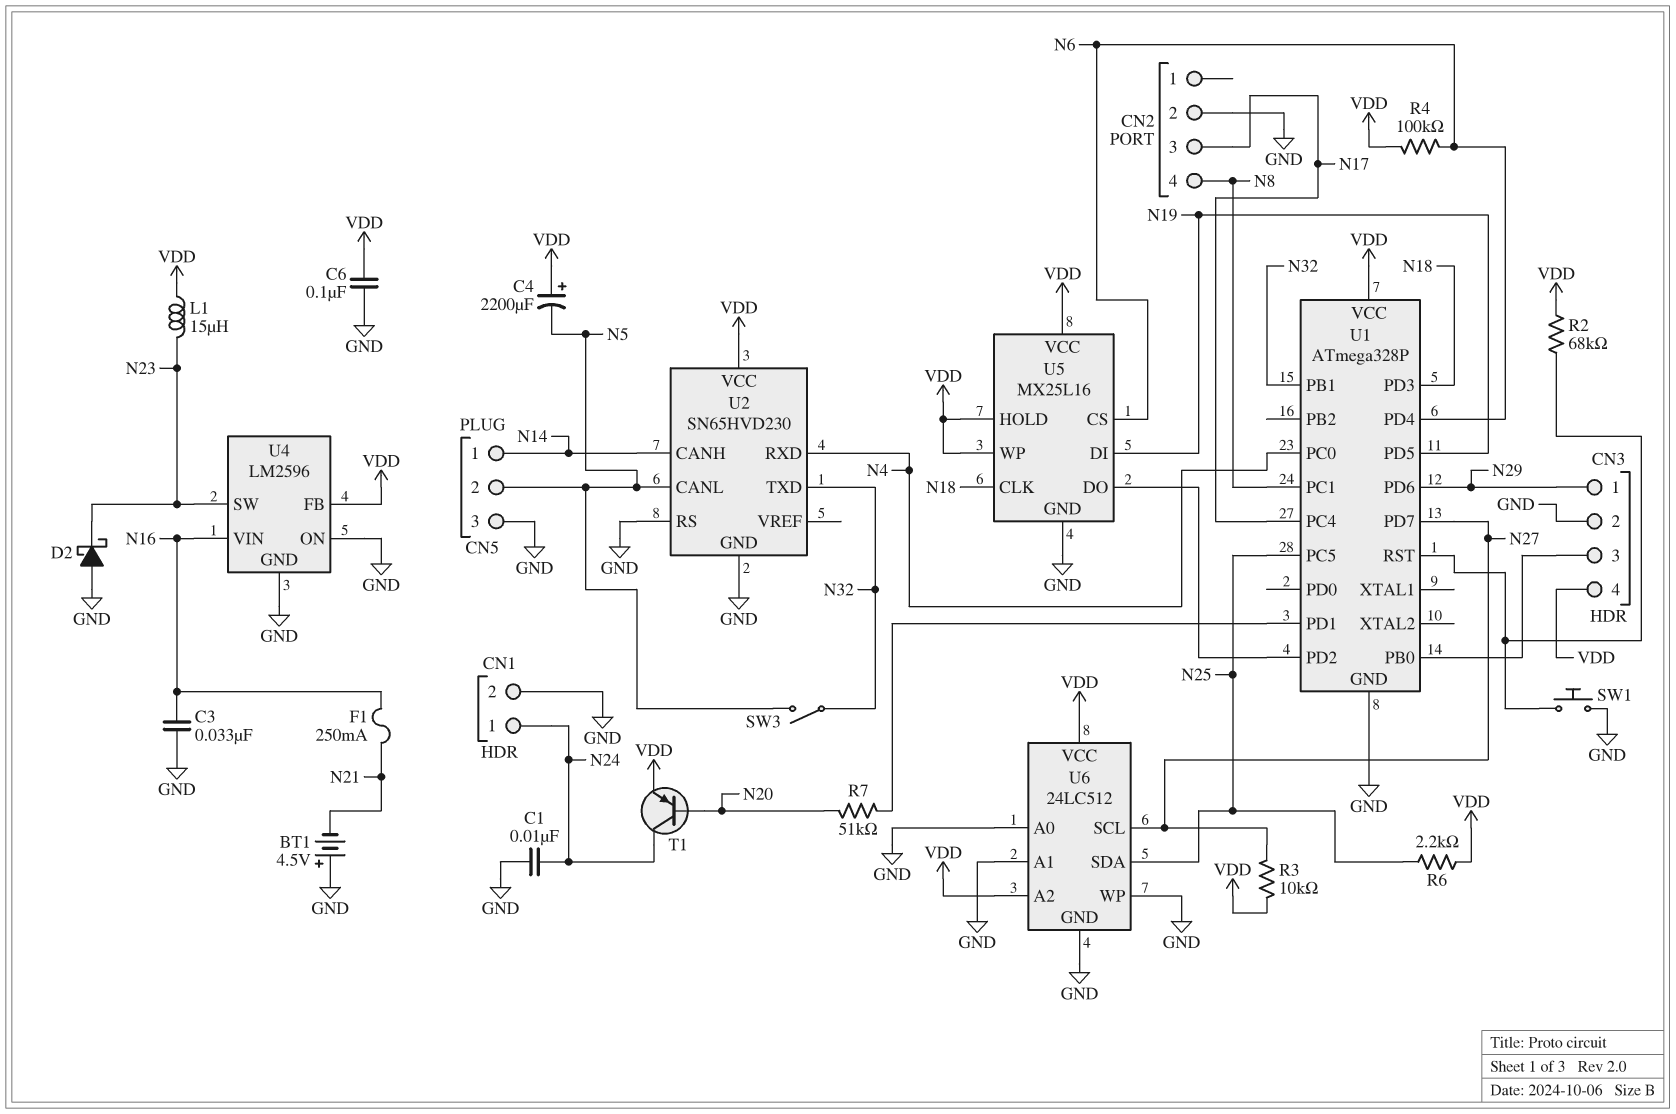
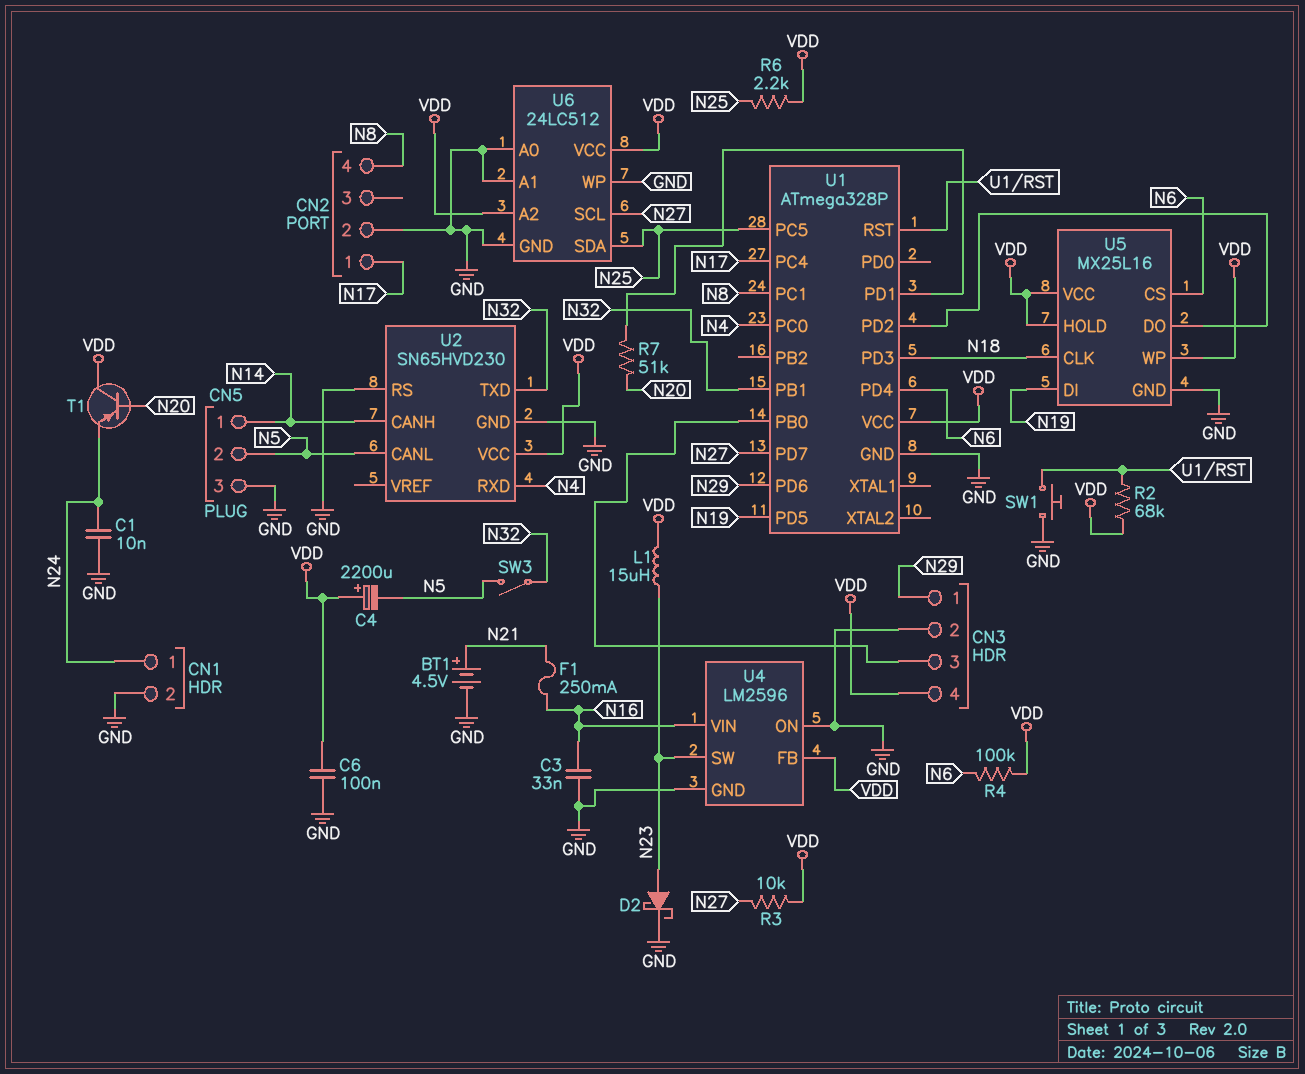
BT1: 4.5V (plus GND, minus N21) -> 4.5V (plus N21, minus GND)
CN2 pin 1: none -> N17
CN2 pin 3: N17 -> none
D2: schottky (A GND, K N23) -> schottky (A N23, K GND)
T1: PNP (B N20, C N24, E VDD) -> PNP (B N20, C VDD, E N24)

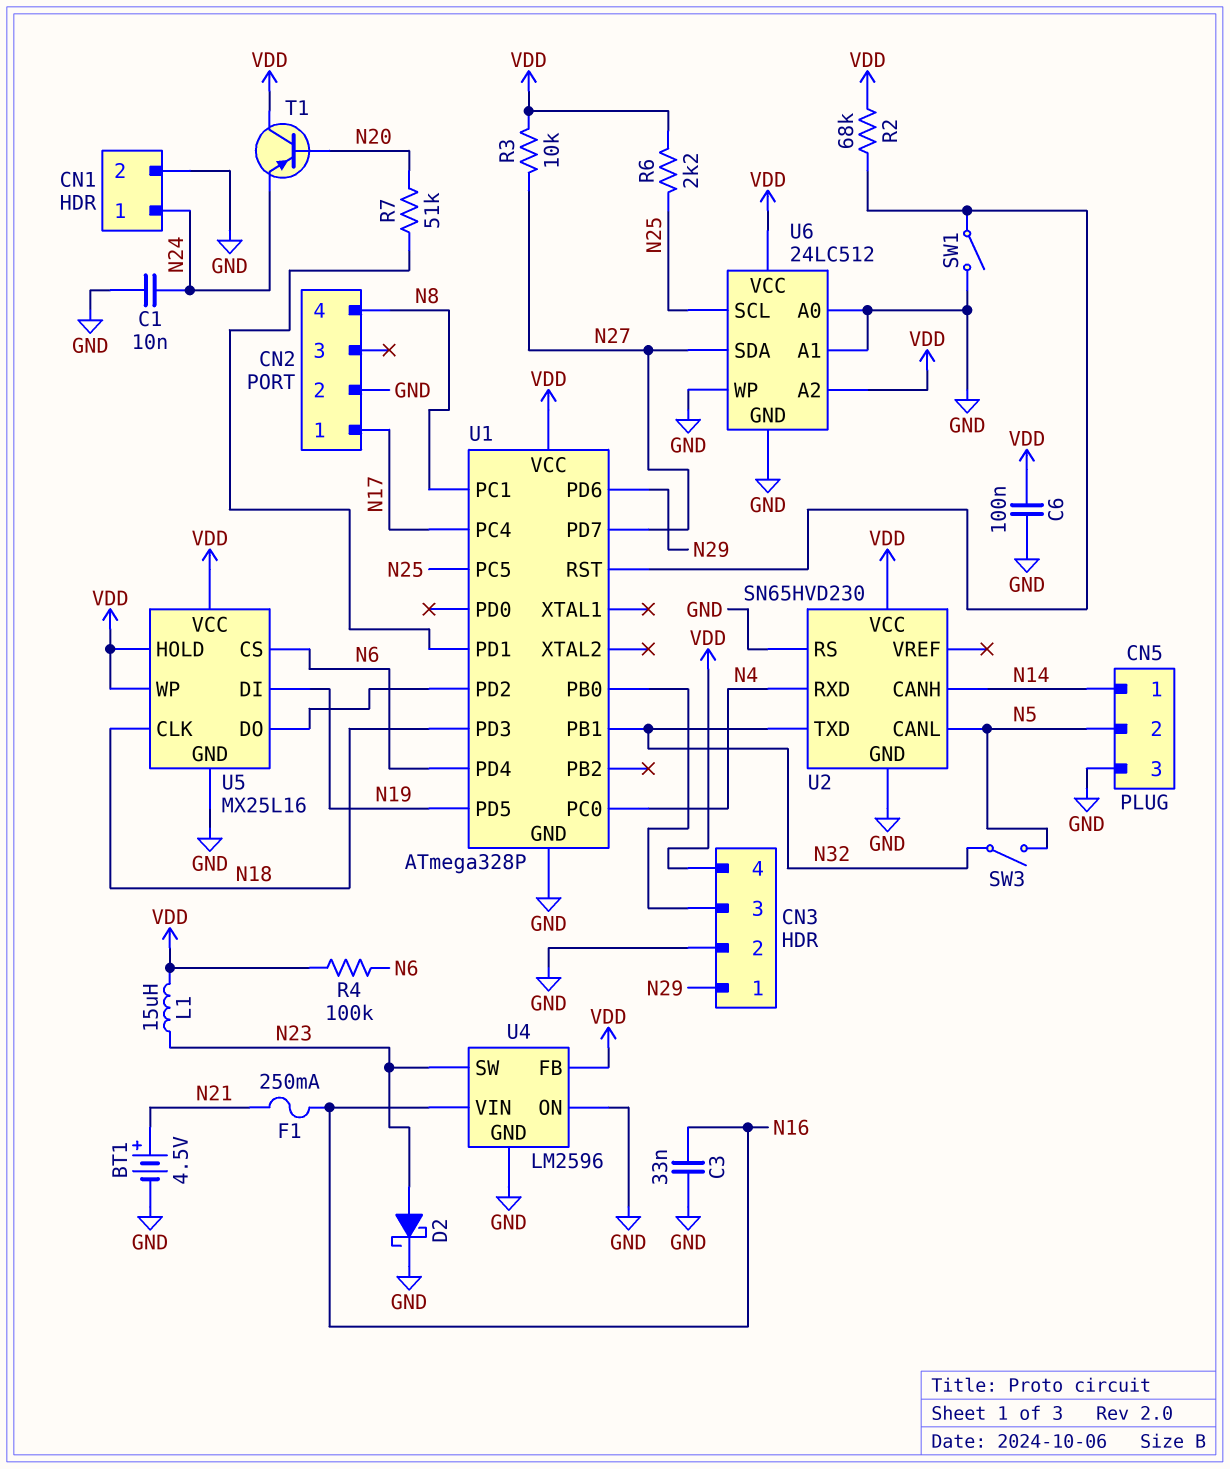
C4: 2200uF (plus VDD, minus N5) -> none
SW1: button (GND, U1/RST) -> switch (GND, U1/RST)
U6 pin SCL: N27 -> N25
U6 pin SDA: N25 -> N27

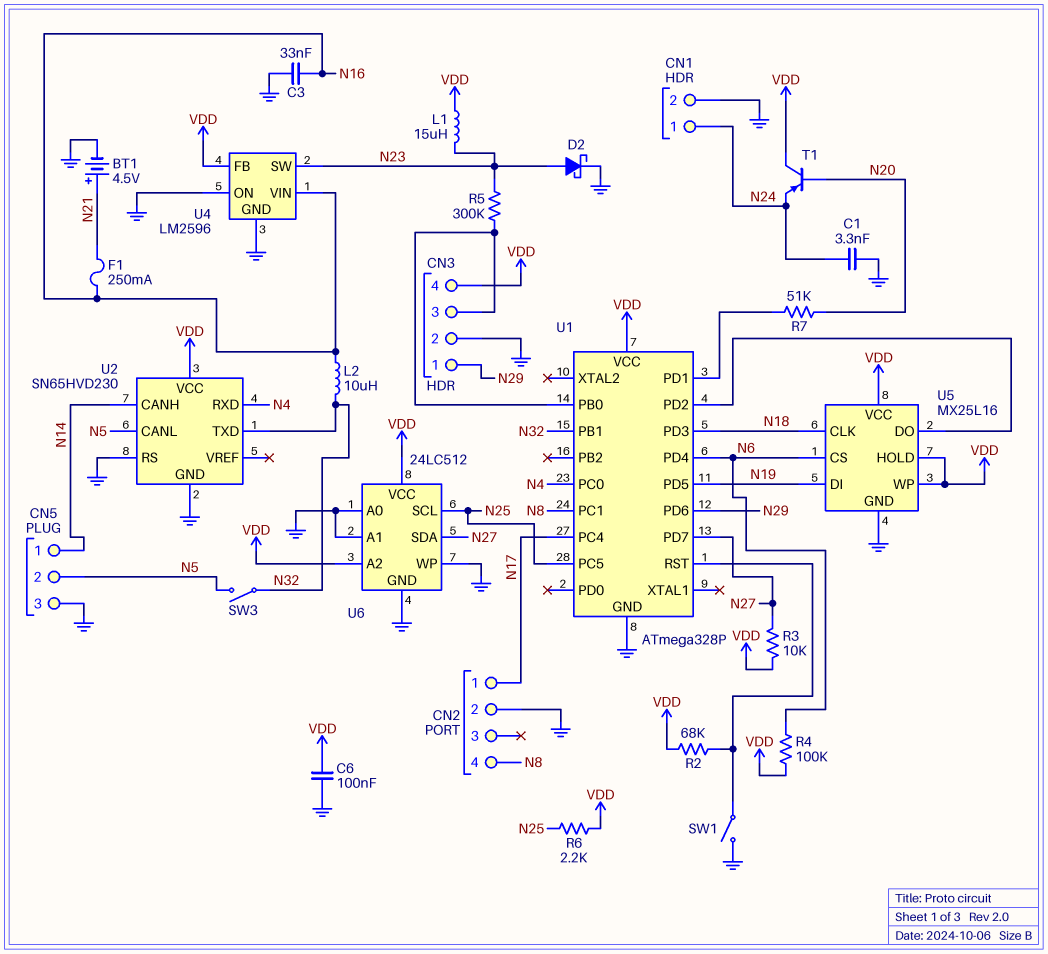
C1: 10nF (GND, N24) -> 3.3nF (GND, N24)
L2: none -> 10uH (N16, N32)
R5: none -> 300k (CN3/3, N23)

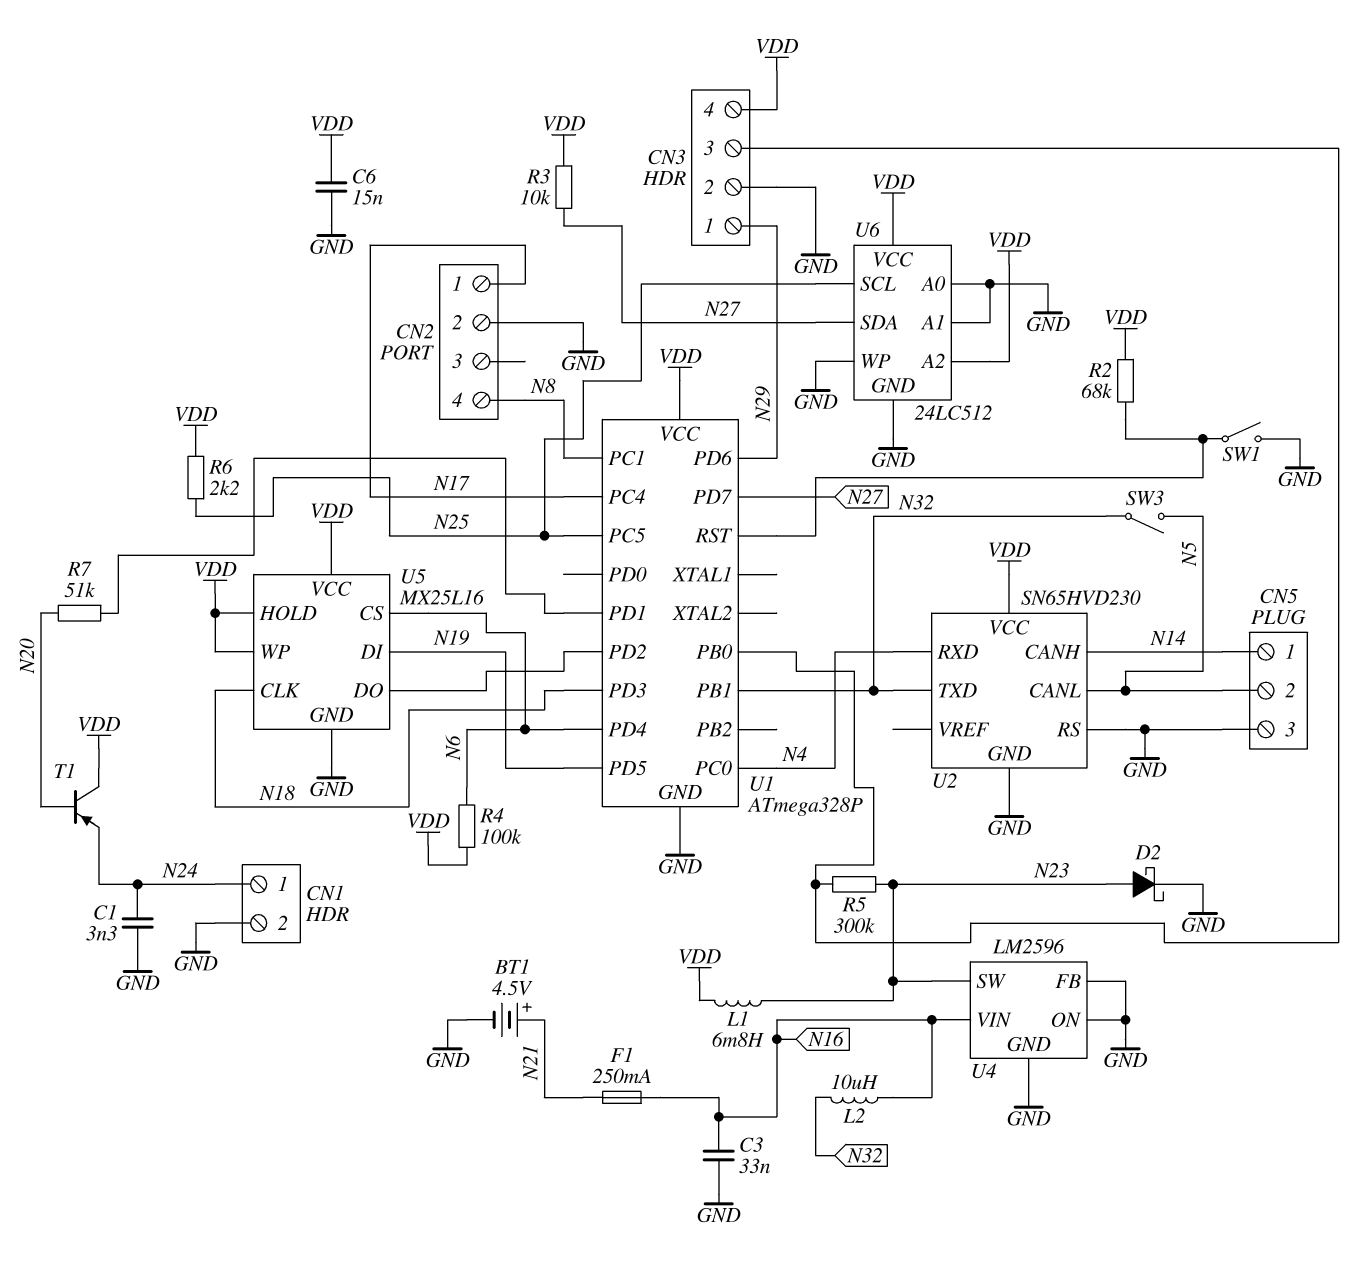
C6: 100nF (GND, VDD) -> 15nF (GND, VDD)
L1: 15uH (N23, VDD) -> 6.8mH (N23, VDD)
U4 pin FB: VDD -> GND

